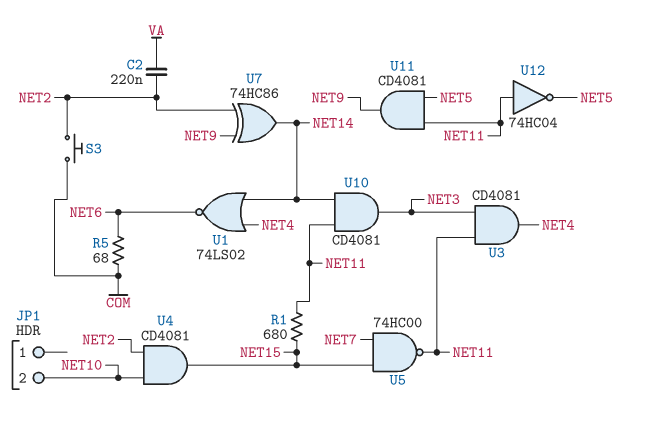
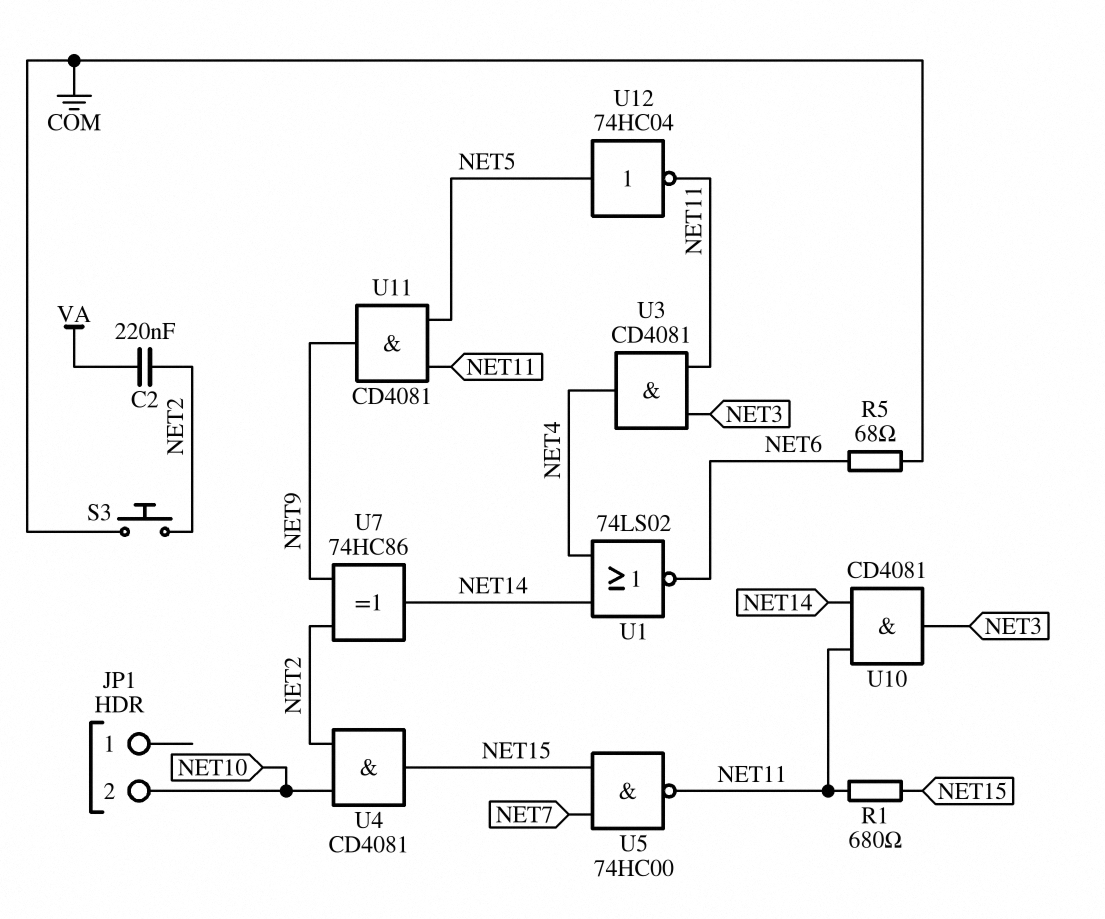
U12: NOT 74HC04 (in NET11, out NET5) -> NOT 74HC04 (in NET5, out NET11)

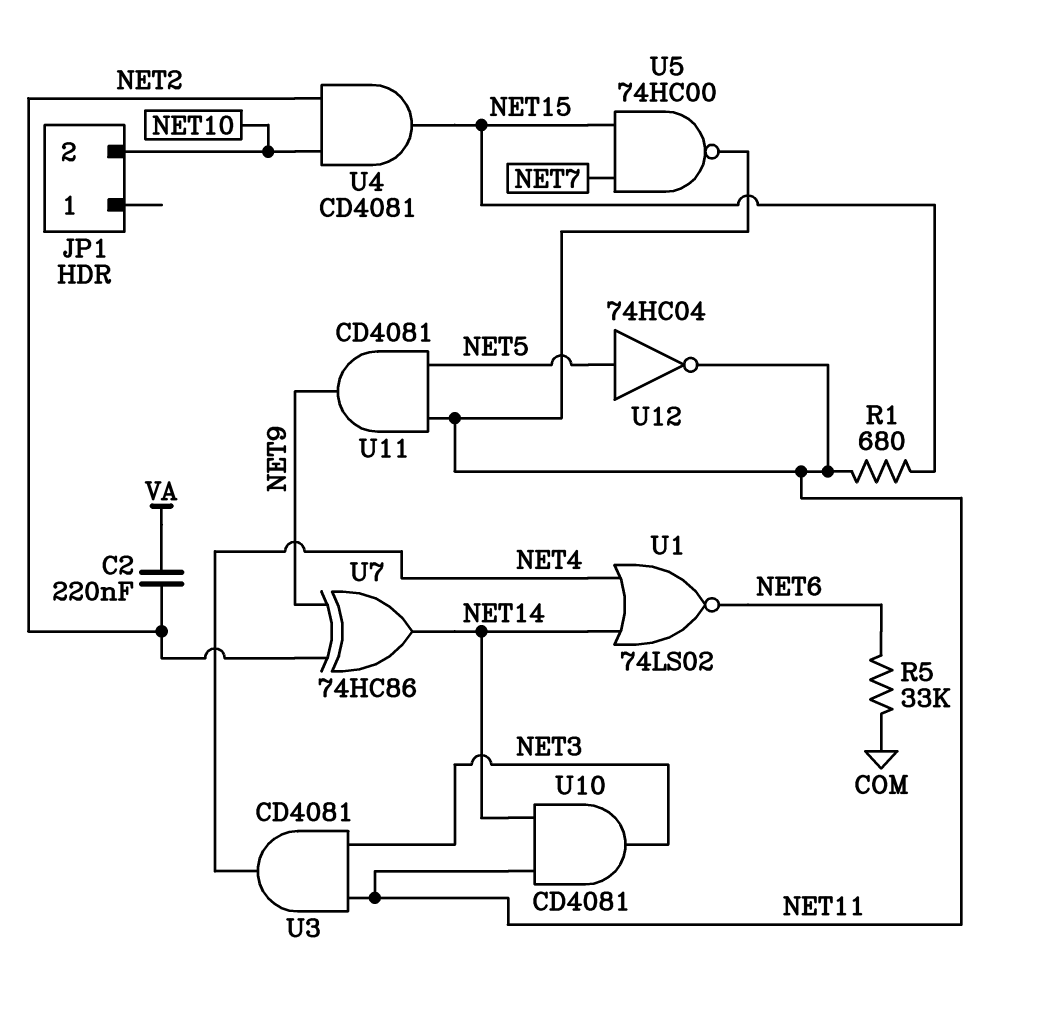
R5: 68 (COM, NET6) -> 33k (COM, NET6)
S3: button (COM, NET2) -> none

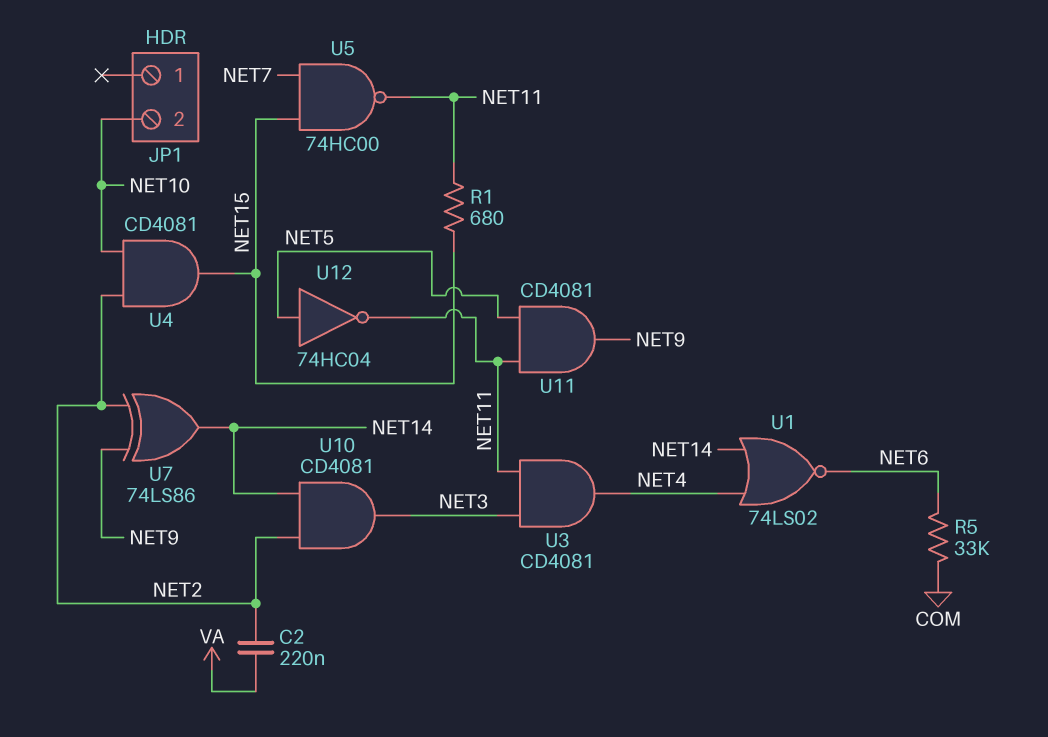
U7: XOR 74HC86 (in NET2, in NET9, out NET14) -> XOR 74LS86 (in NET2, in NET9, out NET14)
U10: AND CD4081 (in NET11, in NET14, out NET3) -> AND CD4081 (in NET2, in NET14, out NET3)

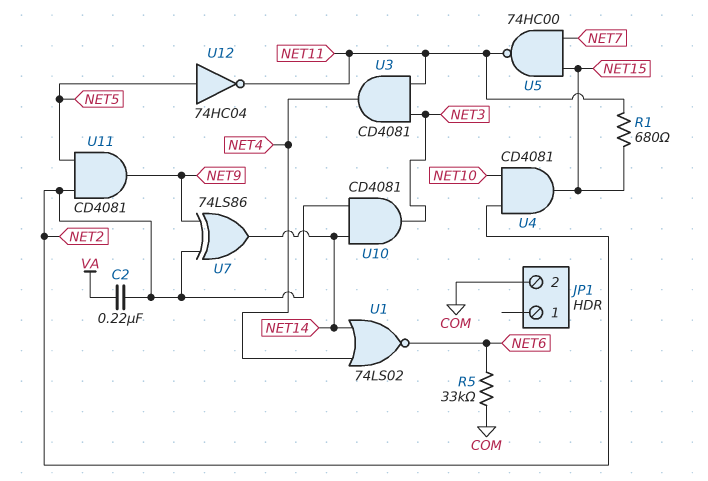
JP1 pin 2: NET10 -> COM
U11: AND CD4081 (in NET5, in NET11, out NET9) -> AND CD4081 (in NET2, in NET5, out NET9)

